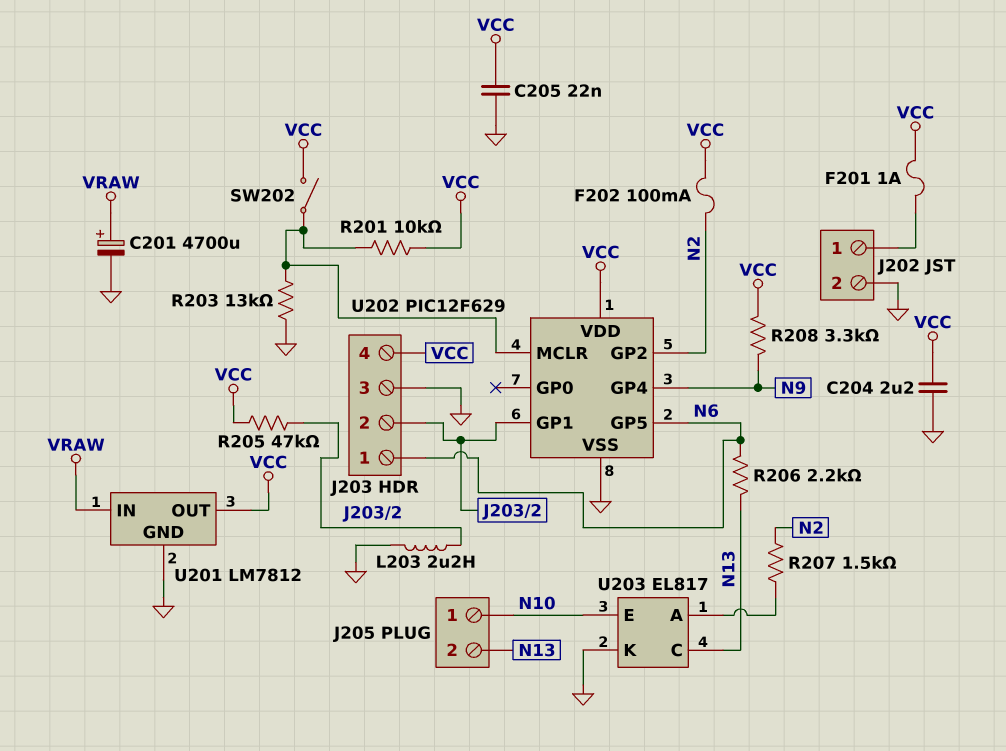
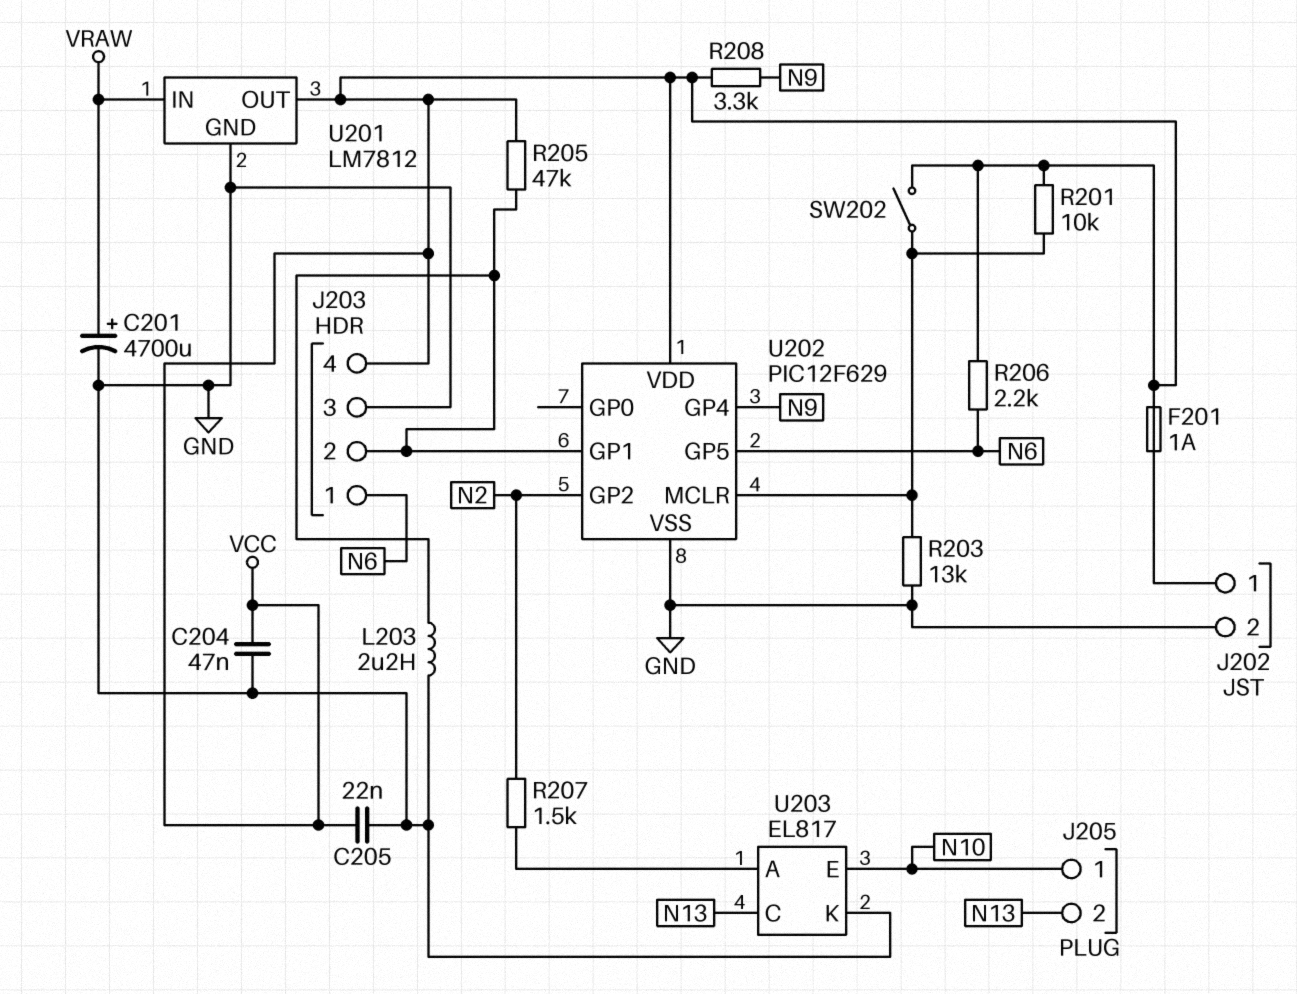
C204: 2.2uF (GND, VCC) -> 47nF (GND, VCC)
F202: 100mA (N2, VCC) -> none
R206: 2.2k (N6, N13) -> 2.2k (N6, VCC)

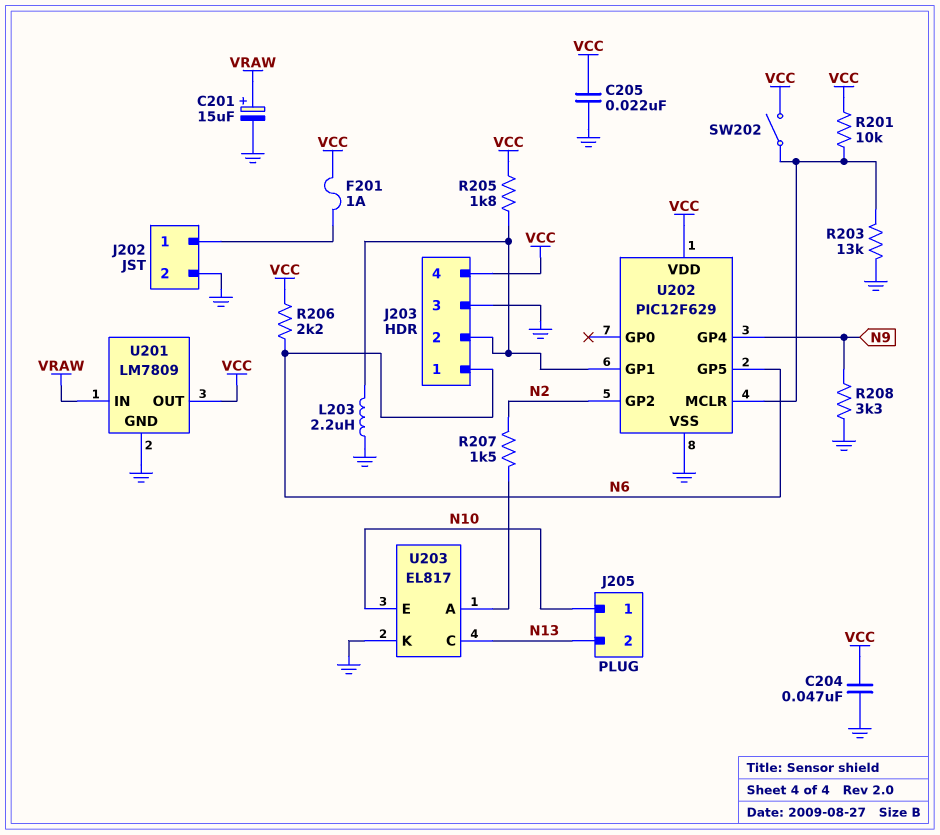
C201: 4700uF (plus VRAW, minus GND) -> 15uF (plus VRAW, minus GND)
R205: 47k (J203/2, VCC) -> 1.8k (J203/2, VCC)
R208: 3.3k (N9, VCC) -> 3.3k (GND, N9)
U201: LM7812 -> LM7809

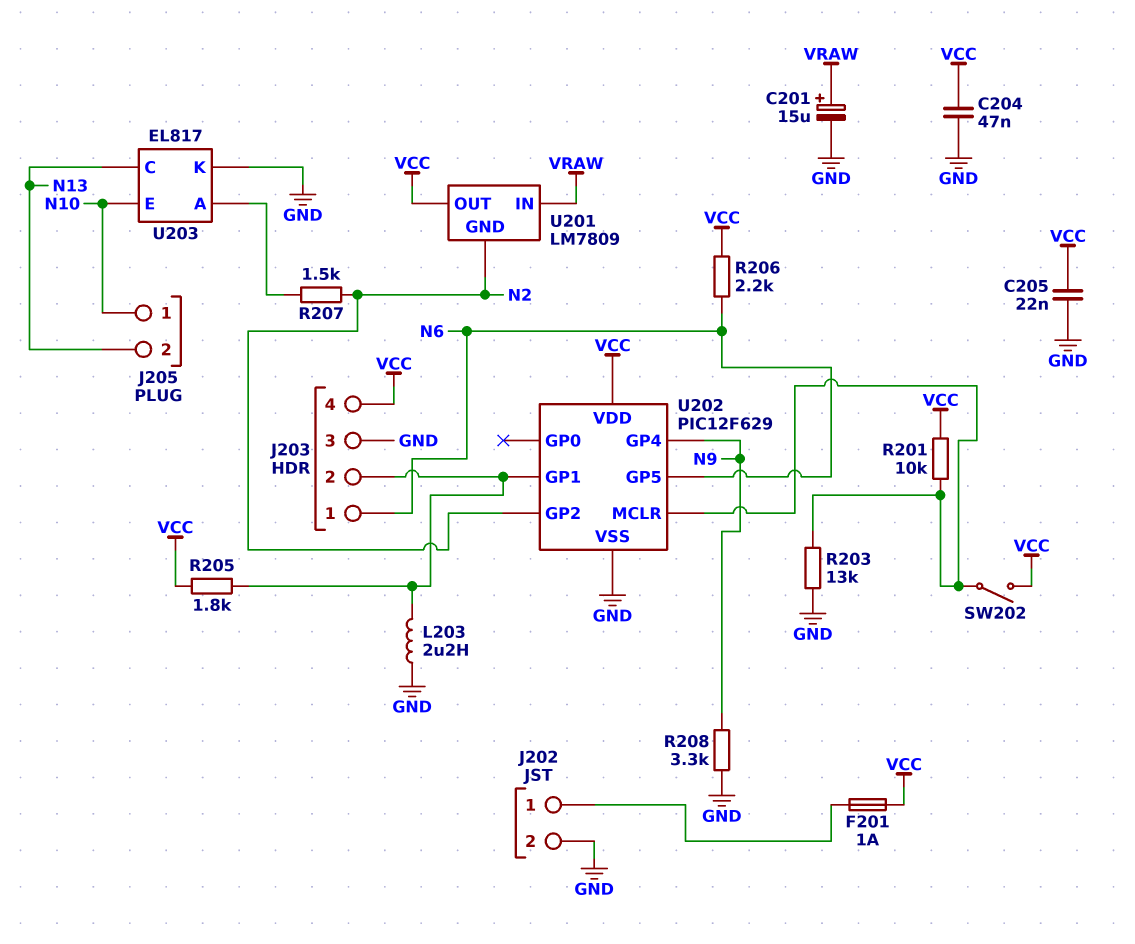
U201 pin GND: GND -> N2

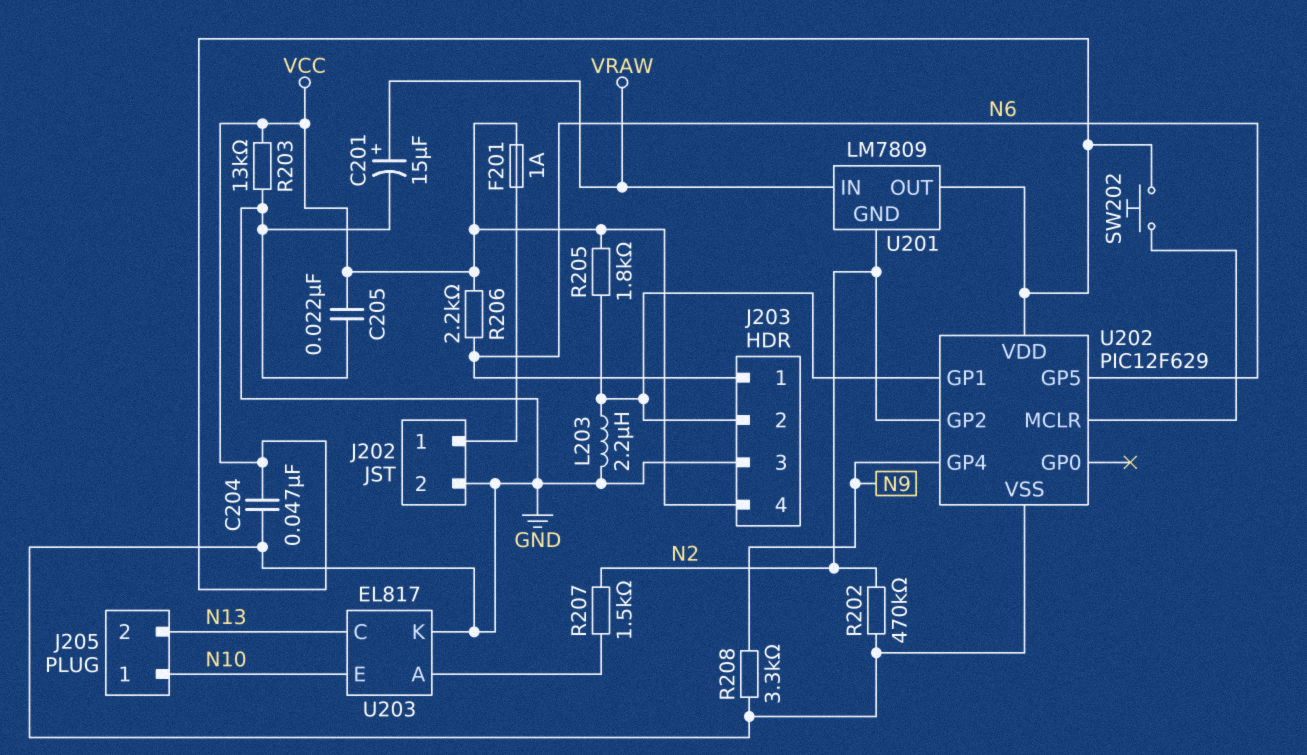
R201: 10k (U202/MCLR, VCC) -> none
R202: none -> 470k (GND, N2)
R203: 13k (GND, U202/MCLR) -> 13k (GND, VCC)
SW202: switch (U202/MCLR, VCC) -> button (U202/MCLR, VCC)

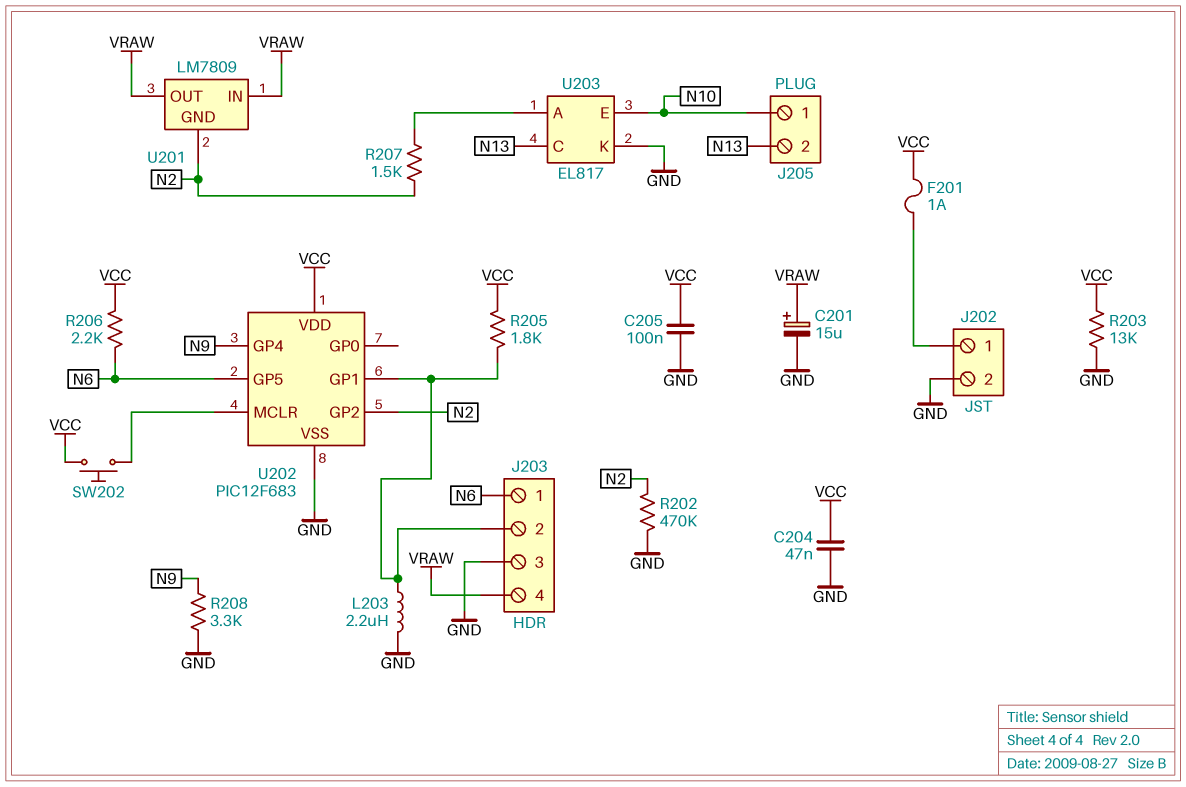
C205: 22nF (GND, VCC) -> 100nF (GND, VCC)
J203 pin 4: VCC -> VRAW
U201 pin OUT: VCC -> VRAW
U202: PIC12F629 -> PIC12F683

